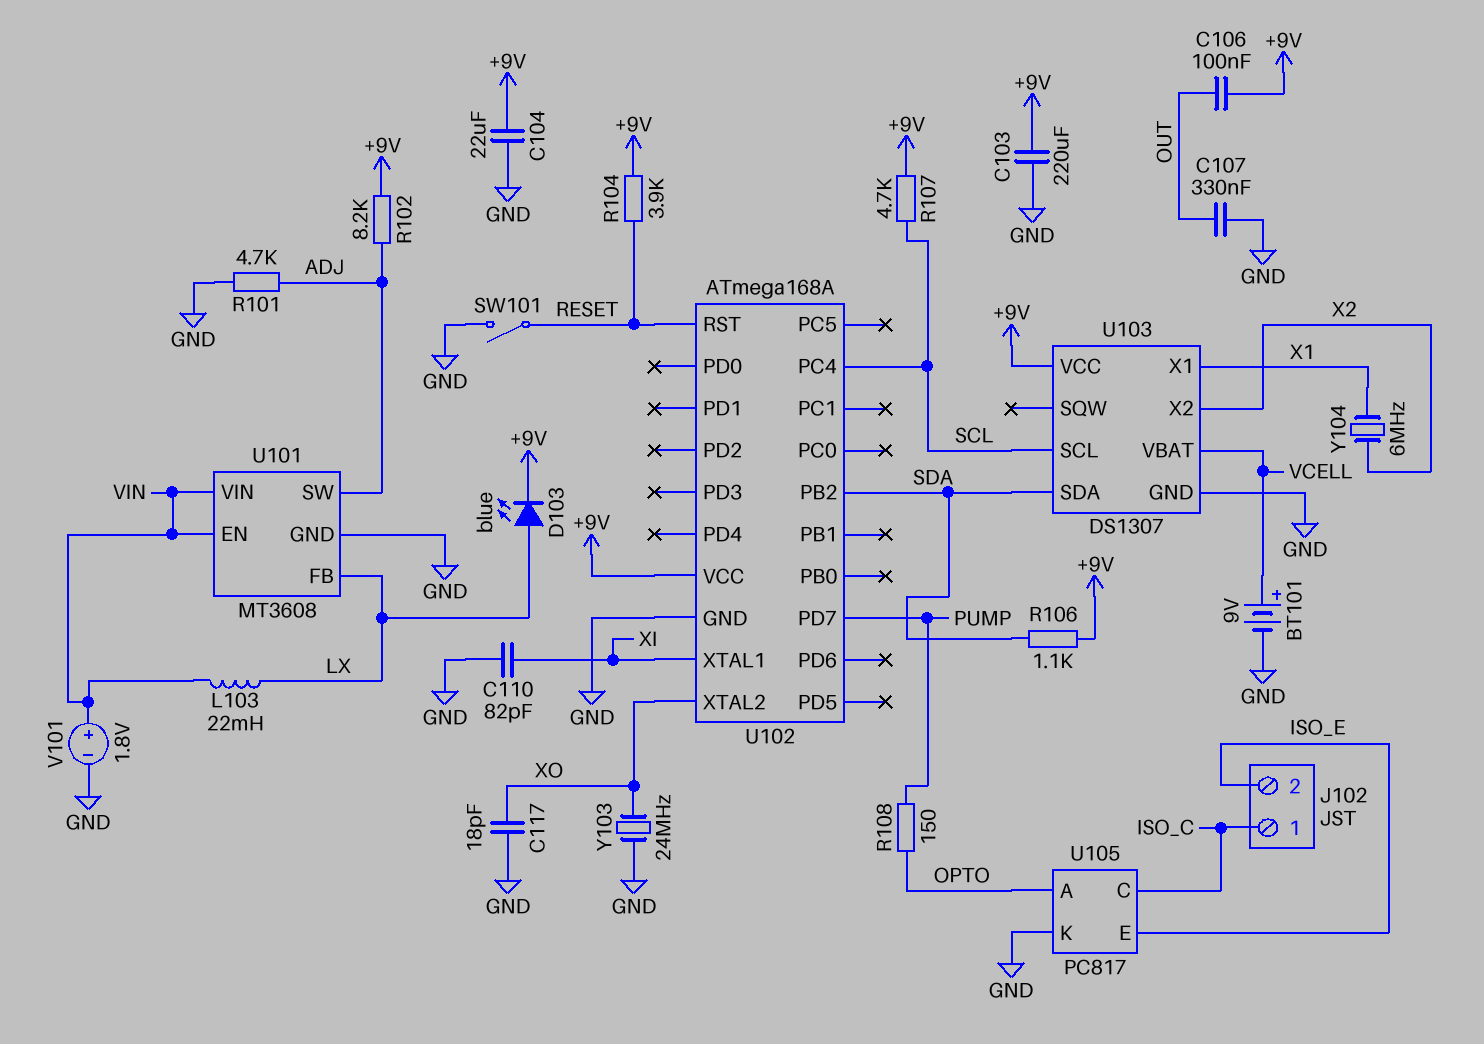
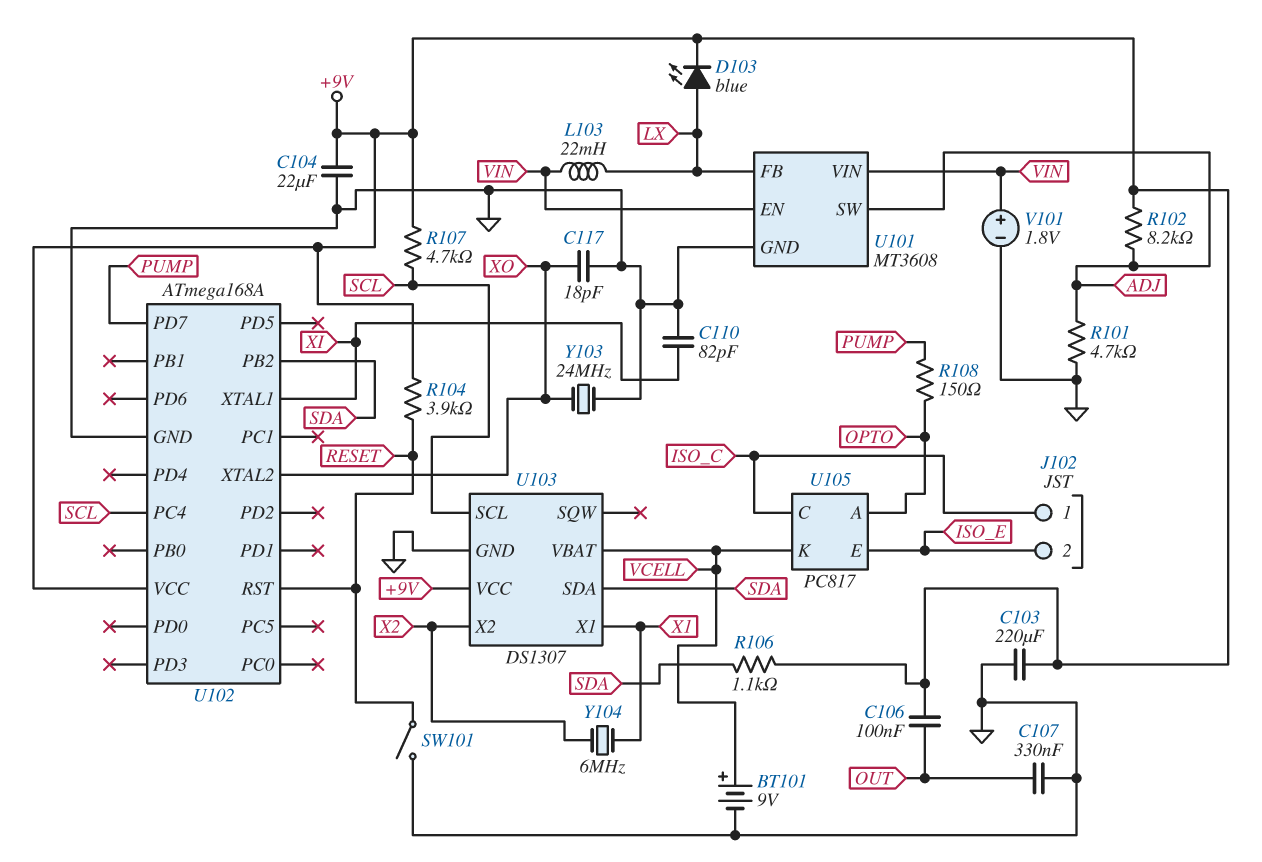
U105 pin K: GND -> VCELL

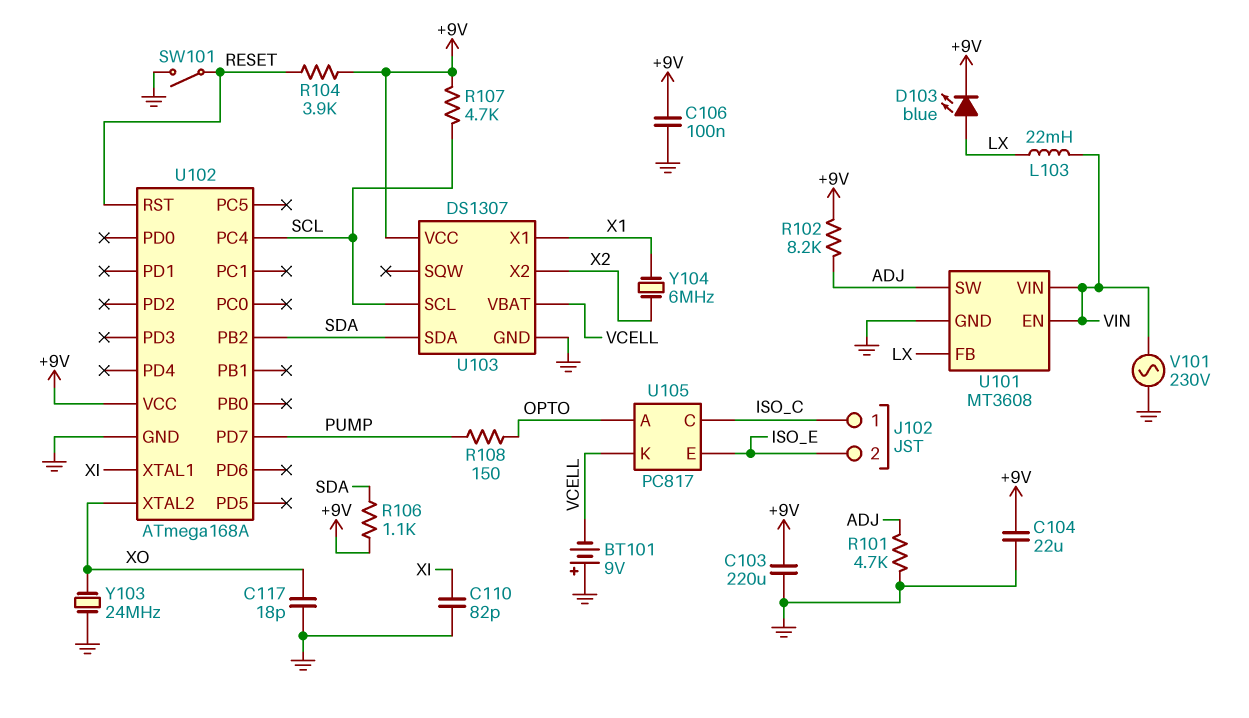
BT101: 9V (plus VCELL, minus GND) -> 9V (plus GND, minus VCELL)
C106: 100nF (+9V, OUT) -> 100nF (+9V, GND)
C107: 330nF (GND, OUT) -> none
V101: 1.8V (plus VIN, minus GND) -> AC 230V (GND, VIN)

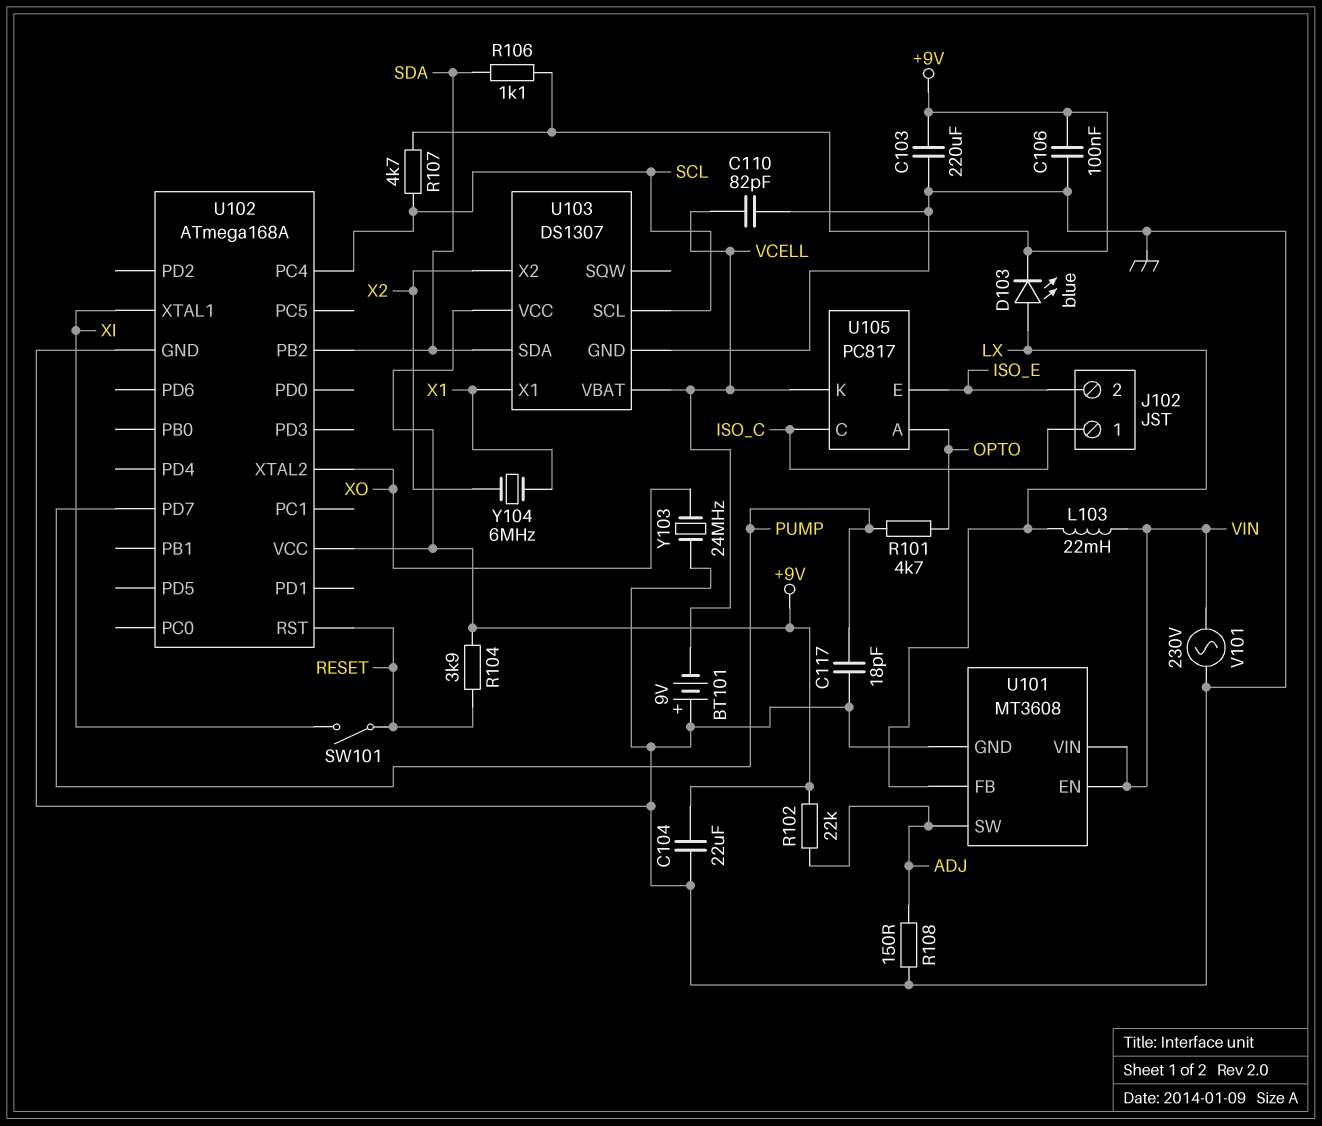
C110: 82pF (GND, XI) -> 82pF (GND, VCELL)
C117: 18pF (GND, XO) -> 18pF (GND, PUMP)
R101: 4.7k (ADJ, GND) -> 4.7k (OPTO, PUMP)
R102: 8.2k (+9V, ADJ) -> 22k (+9V, ADJ)
R108: 150 (OPTO, PUMP) -> 150 (ADJ, GND)
SW101: switch (GND, RESET) -> switch (RESET, XI)

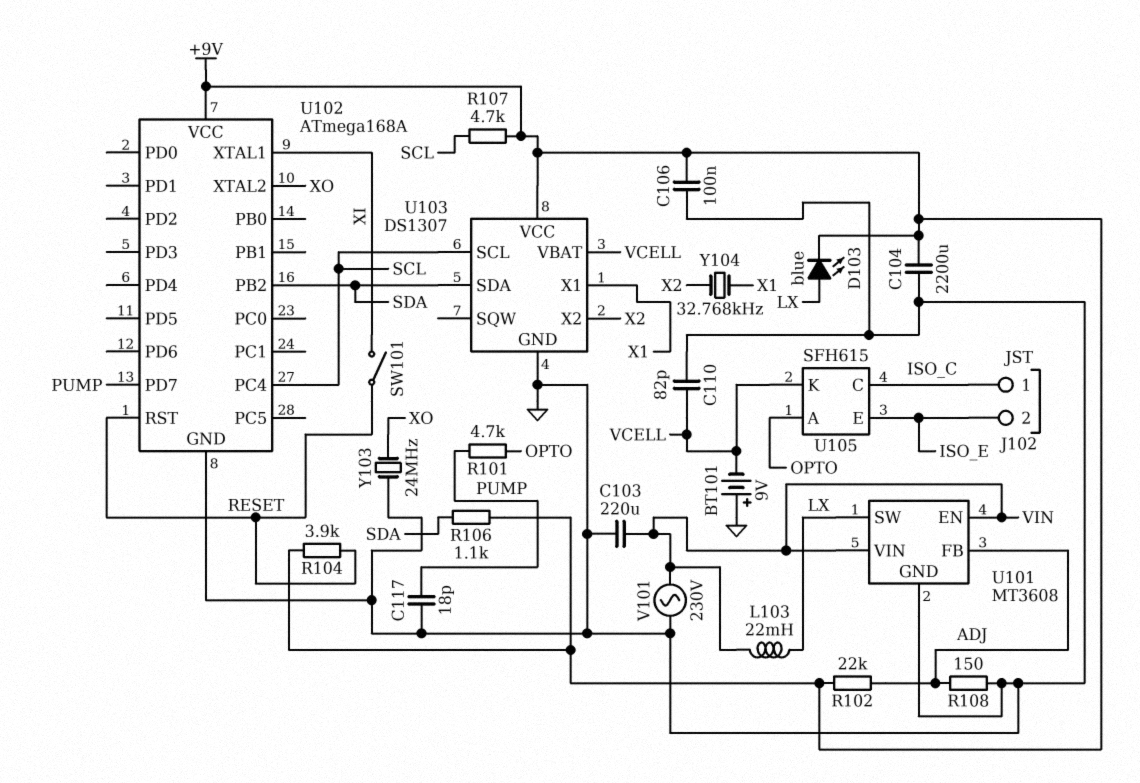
C103: 220uF (+9V, GND) -> 220uF (GND, VIN)
C104: 22uF (+9V, GND) -> 2200uF (+9V, GND)
U101 pin FB: LX -> ADJ
U101 pin SW: ADJ -> LX
U105: PC817 -> SFH615
Y104: 6MHz (X1, X2) -> 32.768kHz (X1, X2)

